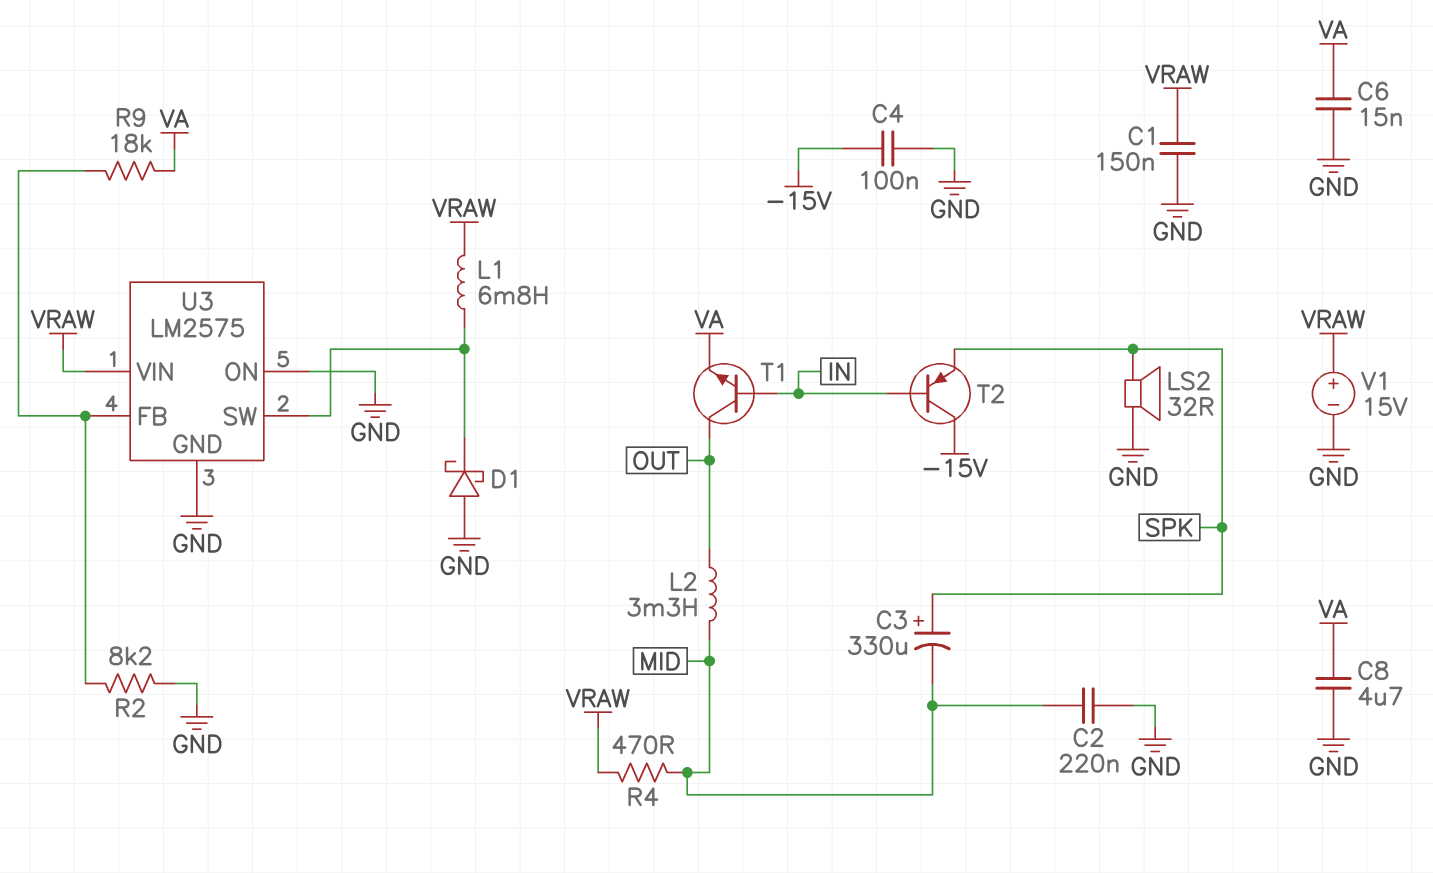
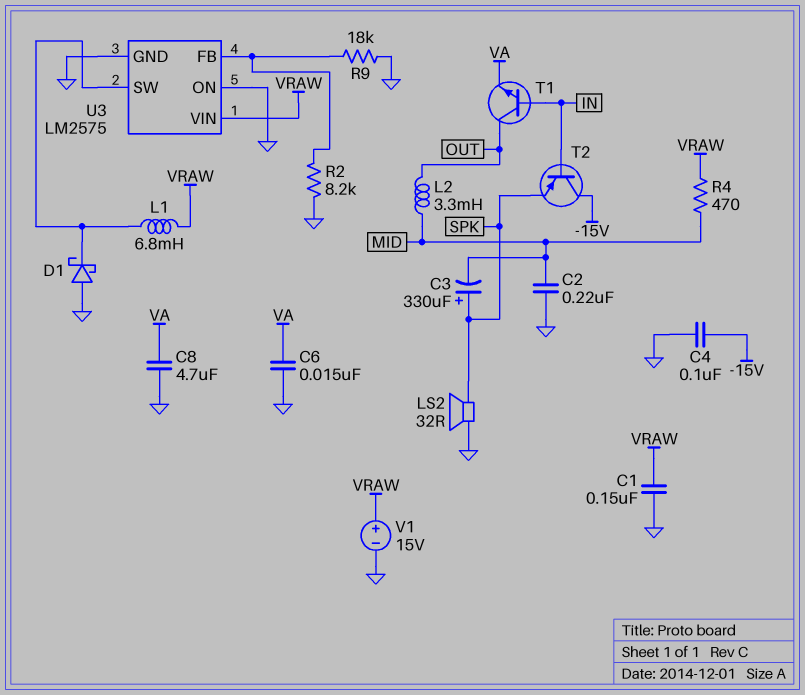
R9: 18k (U3/FB, VA) -> 18k (GND, U3/FB)

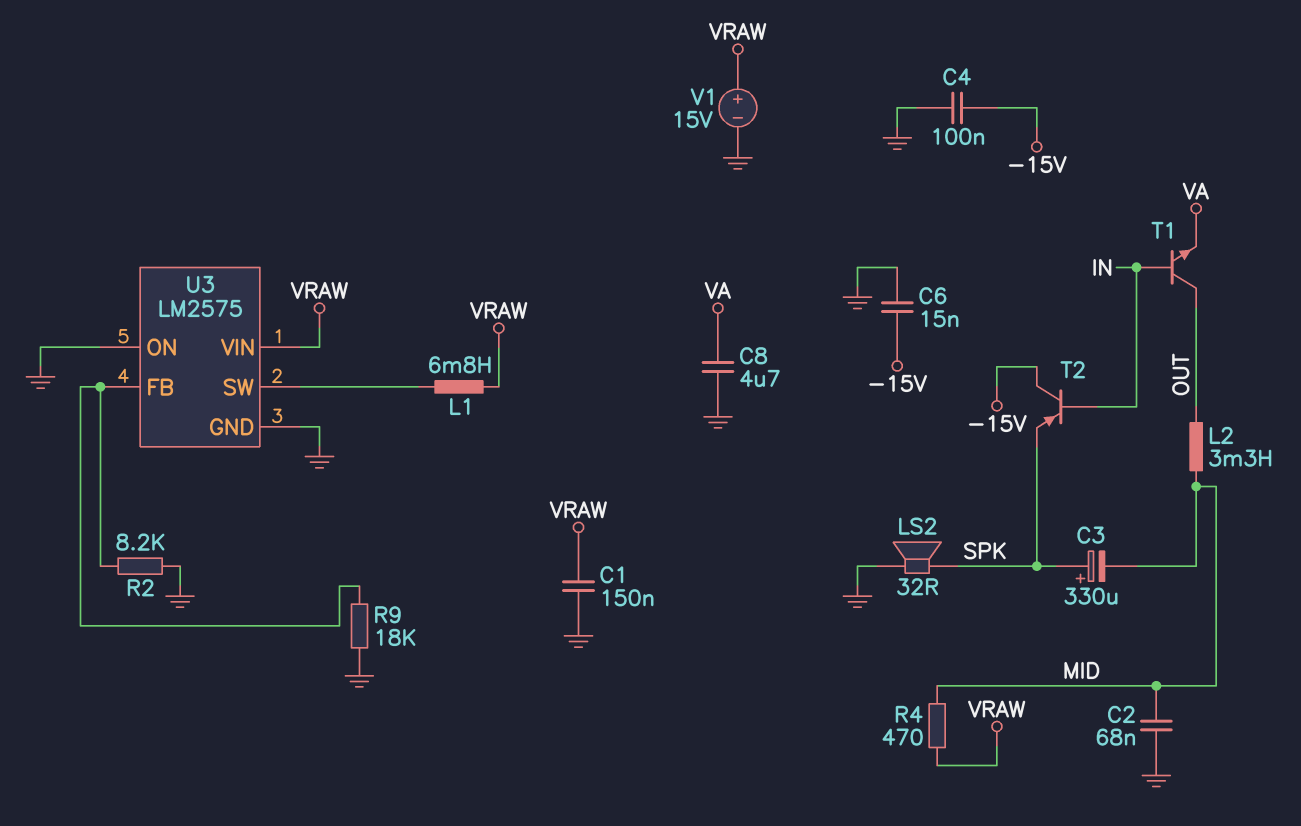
C2: 220nF (GND, MID) -> 68nF (GND, MID)
C6: 15nF (GND, VA) -> 15nF (-15V, GND)
D1: schottky (A GND, K U3/SW) -> none

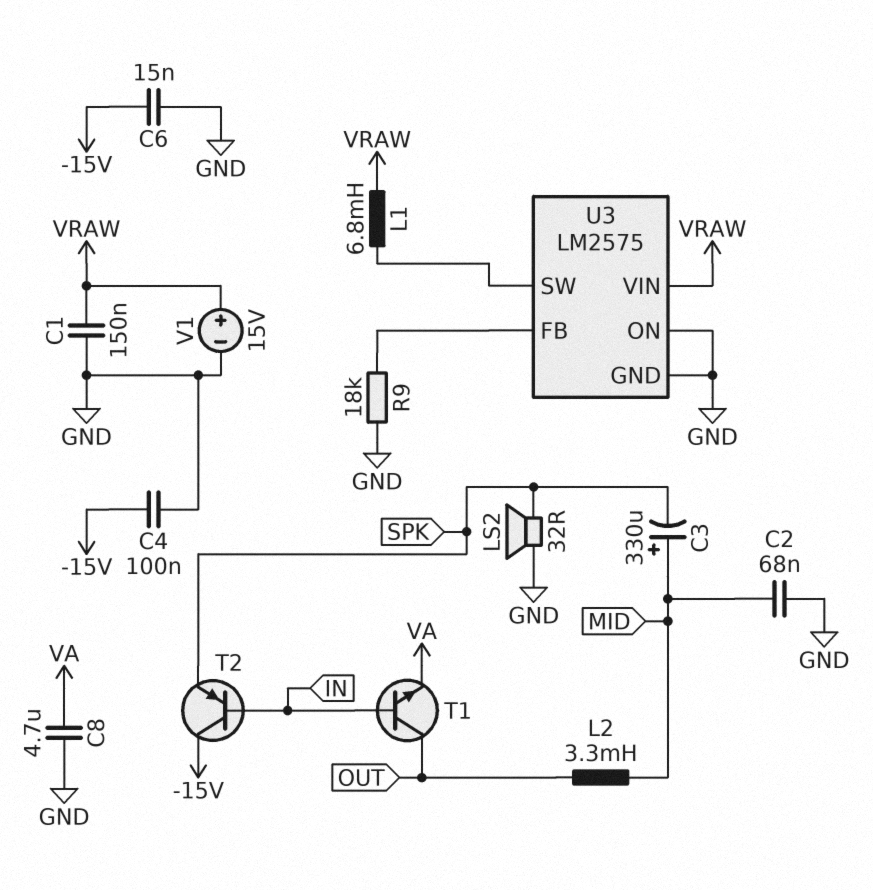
C3: 330uF (plus SPK, minus MID) -> 330uF (plus MID, minus SPK)
R2: 8.2k (GND, U3/FB) -> none
R4: 470 (MID, VRAW) -> none

